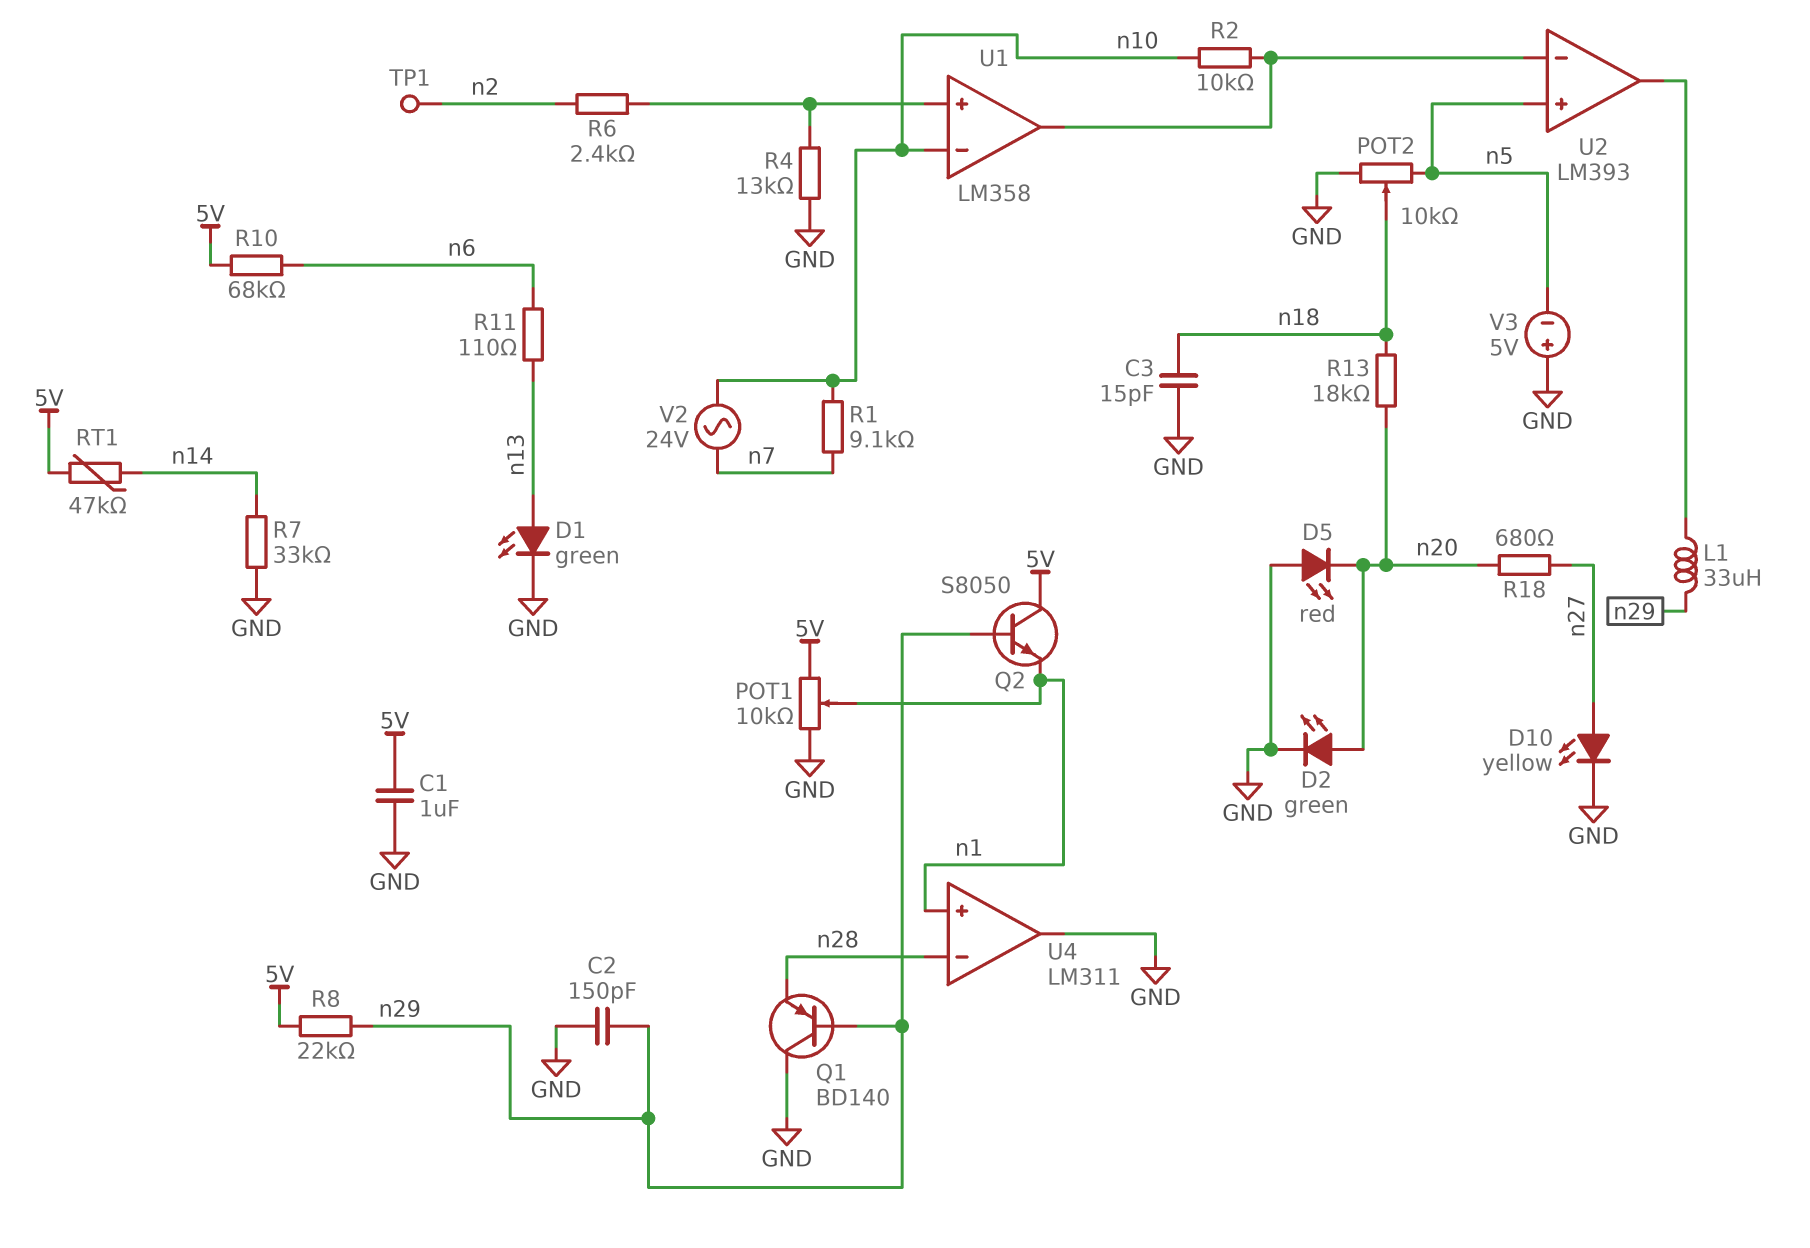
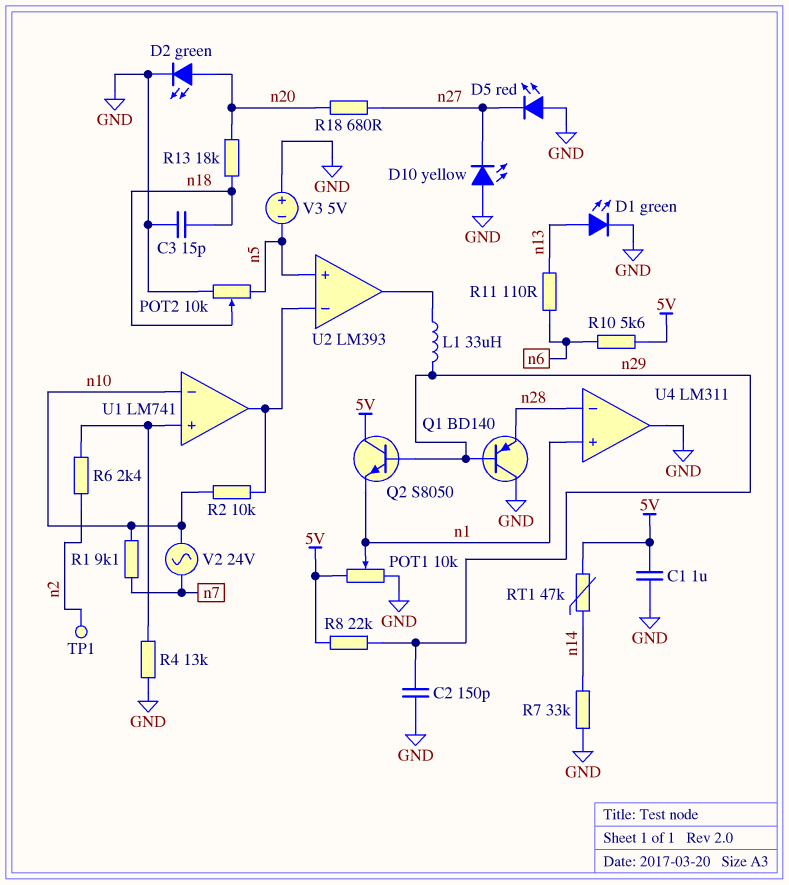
D5: LED red (A GND, K n20) -> LED red (A GND, K n27)
D10: LED yellow (A n27, K GND) -> LED yellow (A GND, K n27)
R10: 68k (5V, n6) -> 5.6k (5V, n6)
U1: LM358 -> LM741

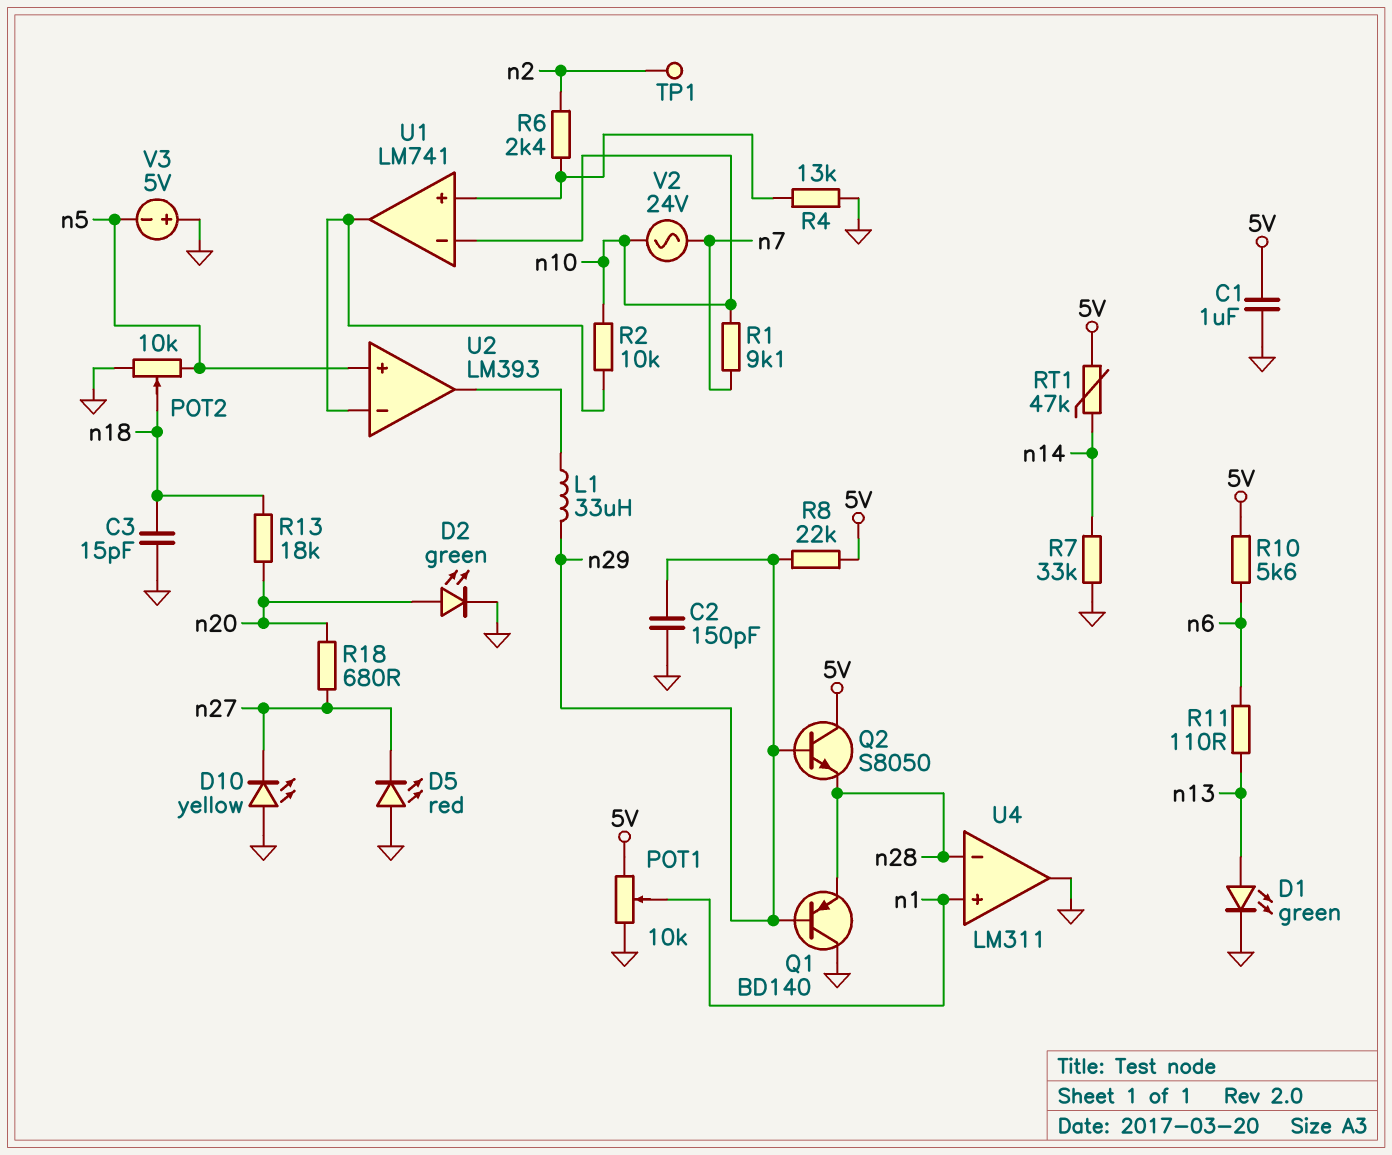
Q2: NPN S8050 (B n29, C 5V, E n1) -> NPN S8050 (B n29, C 5V, E n28)

